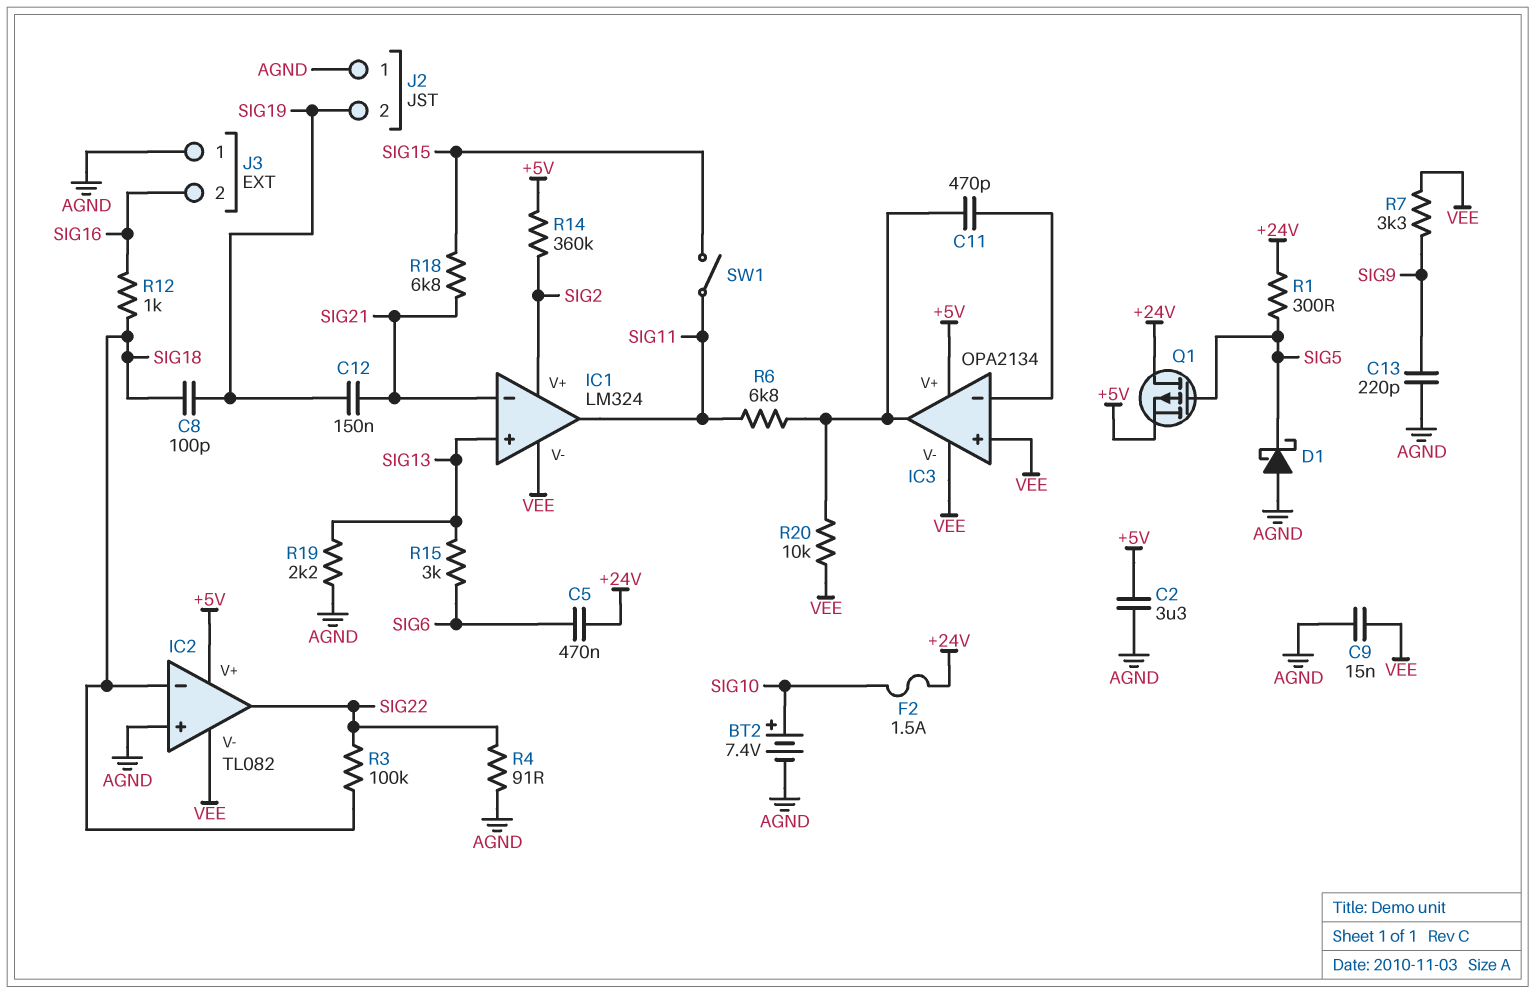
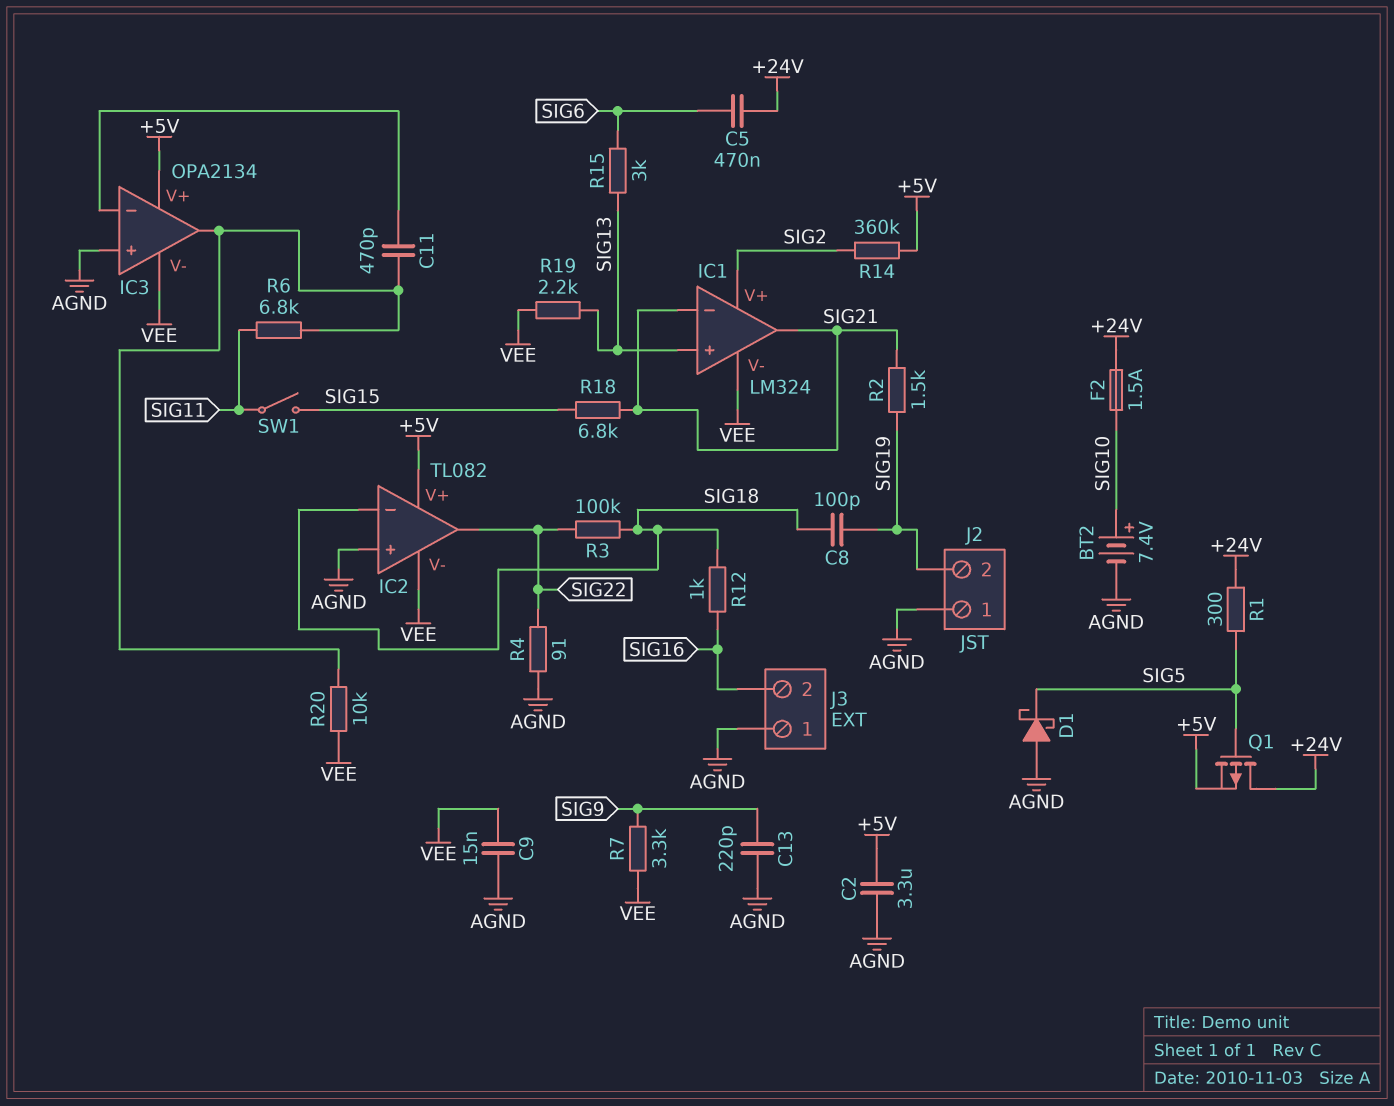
C12: 150nF (SIG19, SIG21) -> none
IC1 pin out: SIG11 -> SIG21
IC3 pin in+: VEE -> AGND
R2: none -> 1.5k (SIG19, SIG21)
R19: 2.2k (AGND, SIG13) -> 2.2k (SIG13, VEE)

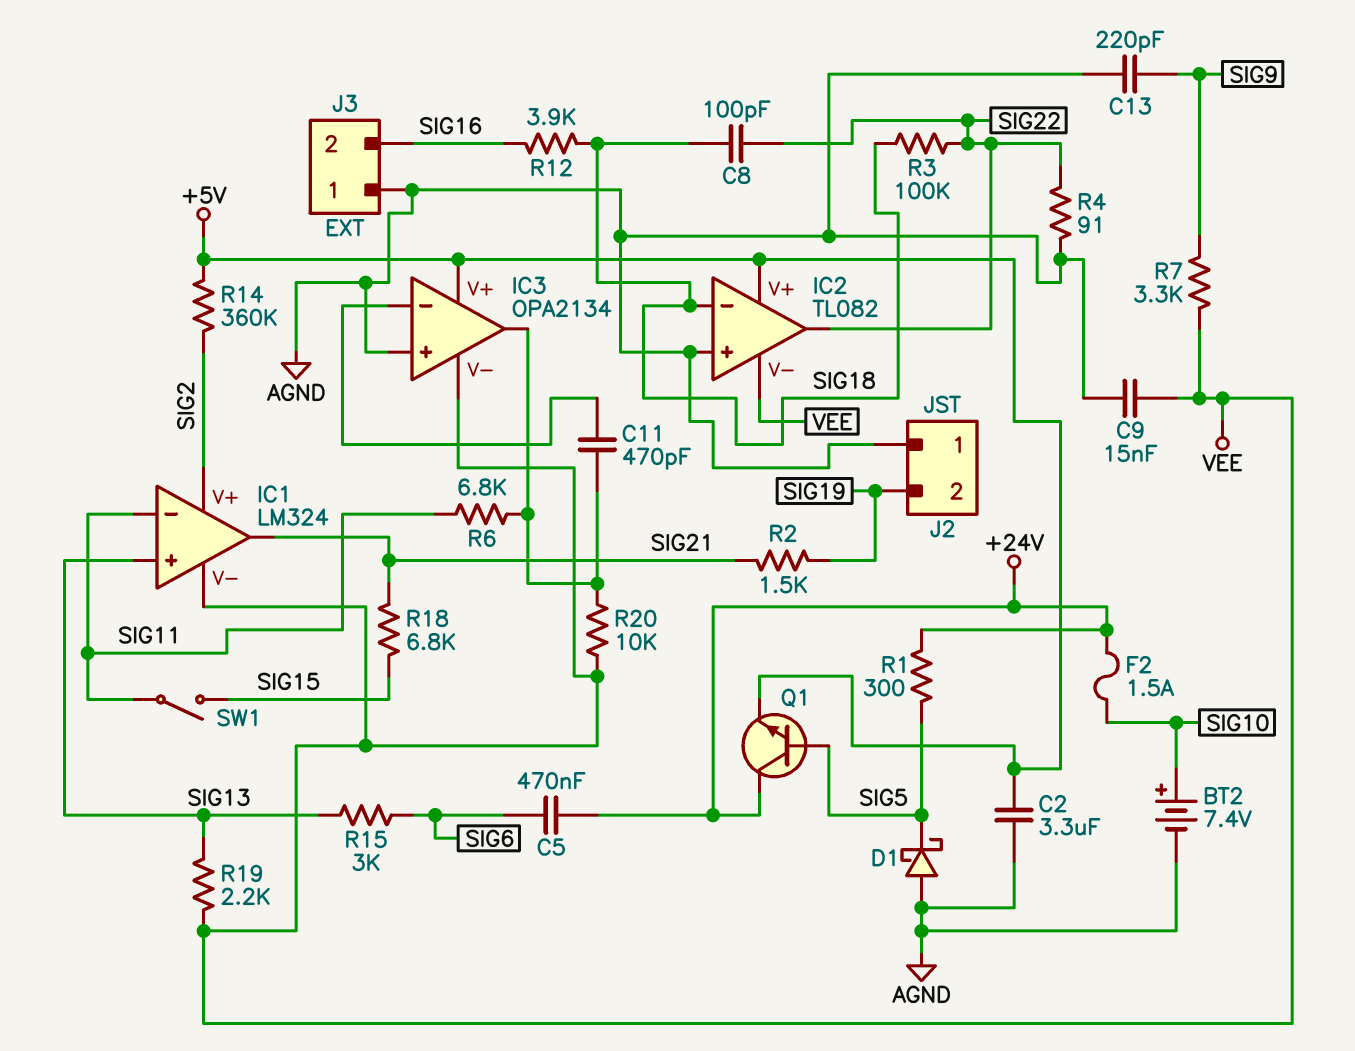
C8: 100pF (SIG18, SIG19) -> 100pF (SIG18, SIG22)
IC1 pin in-: SIG21 -> SIG11
Q1: PMOS (G SIG5, D +24V, S +5V) -> NPN (B SIG5, C +24V, E +5V)
R12: 1k (SIG16, SIG18) -> 3.9k (SIG16, SIG18)

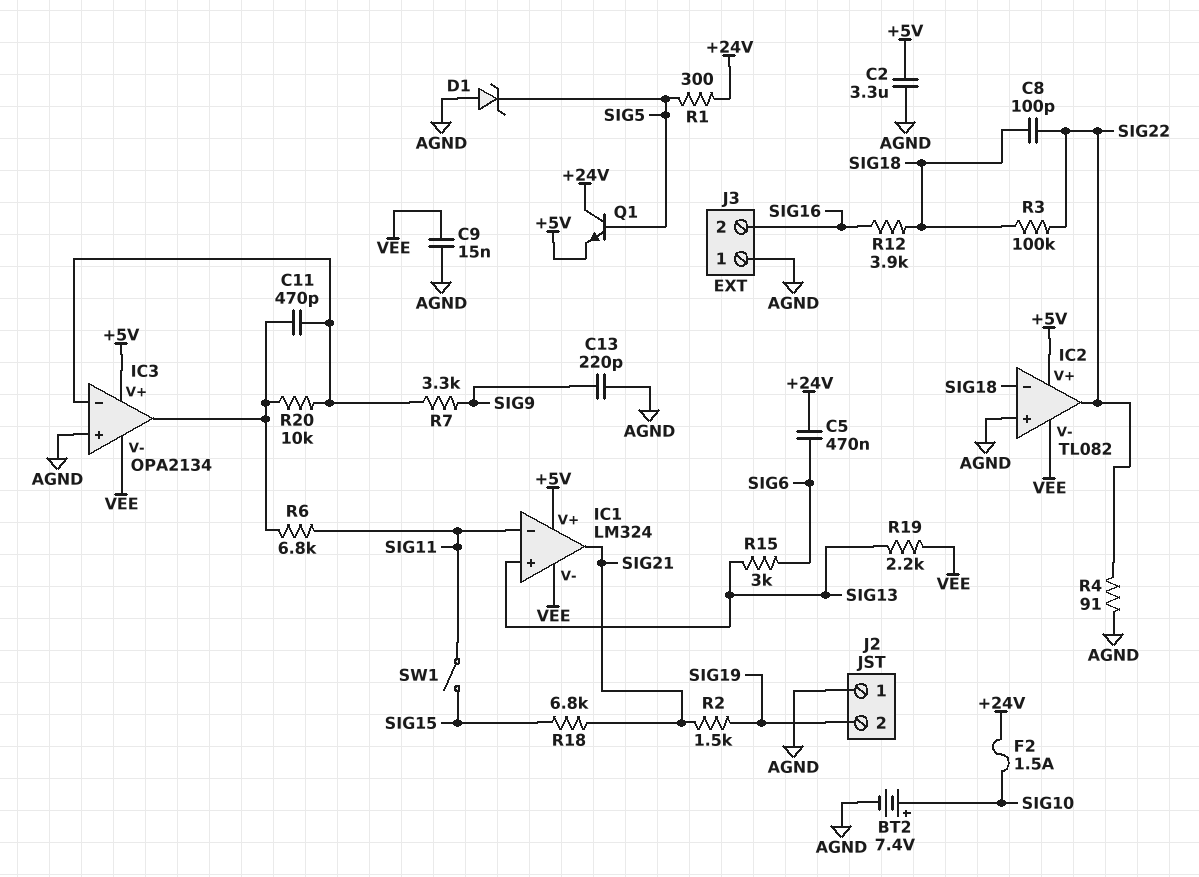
D1: schottky (A AGND, K SIG5) -> zener (A AGND, K SIG5)
IC1 pin V+: SIG2 -> +5V
R7: 3.3k (SIG9, VEE) -> 3.3k (IC3/in-, SIG9)
R14: 360k (+5V, SIG2) -> none
R20: 10k (IC3/out, VEE) -> 10k (IC3/in-, IC3/out)

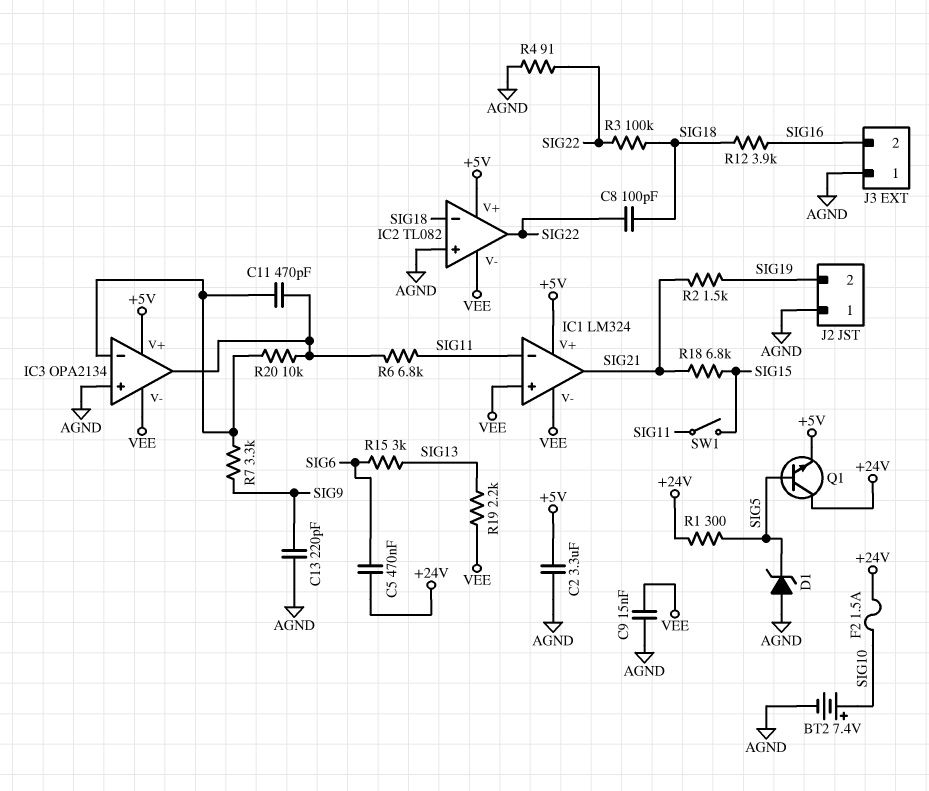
IC1 pin in+: SIG13 -> VEE

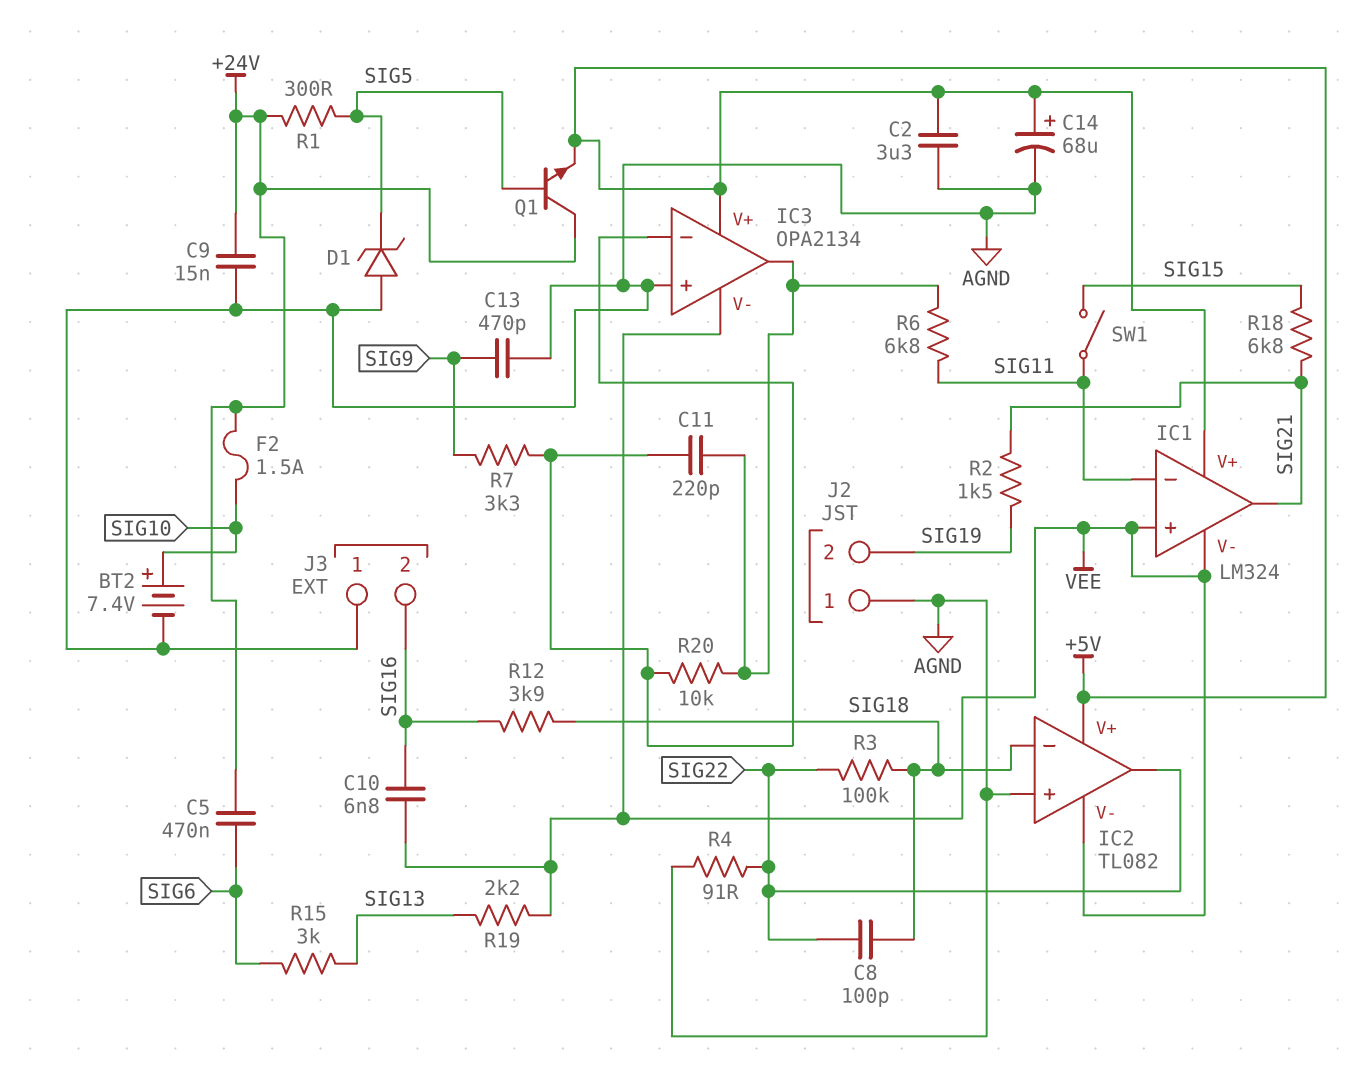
C9: 15nF (AGND, VEE) -> 15nF (+24V, AGND)
C10: none -> 6.8nF (SIG16, VEE)
C11: 470pF (IC3/in-, IC3/out) -> 220pF (IC3/in-, IC3/out)
C13: 220pF (AGND, SIG9) -> 470pF (AGND, SIG9)
C14: none -> 68uF (plus +5V, minus AGND)

